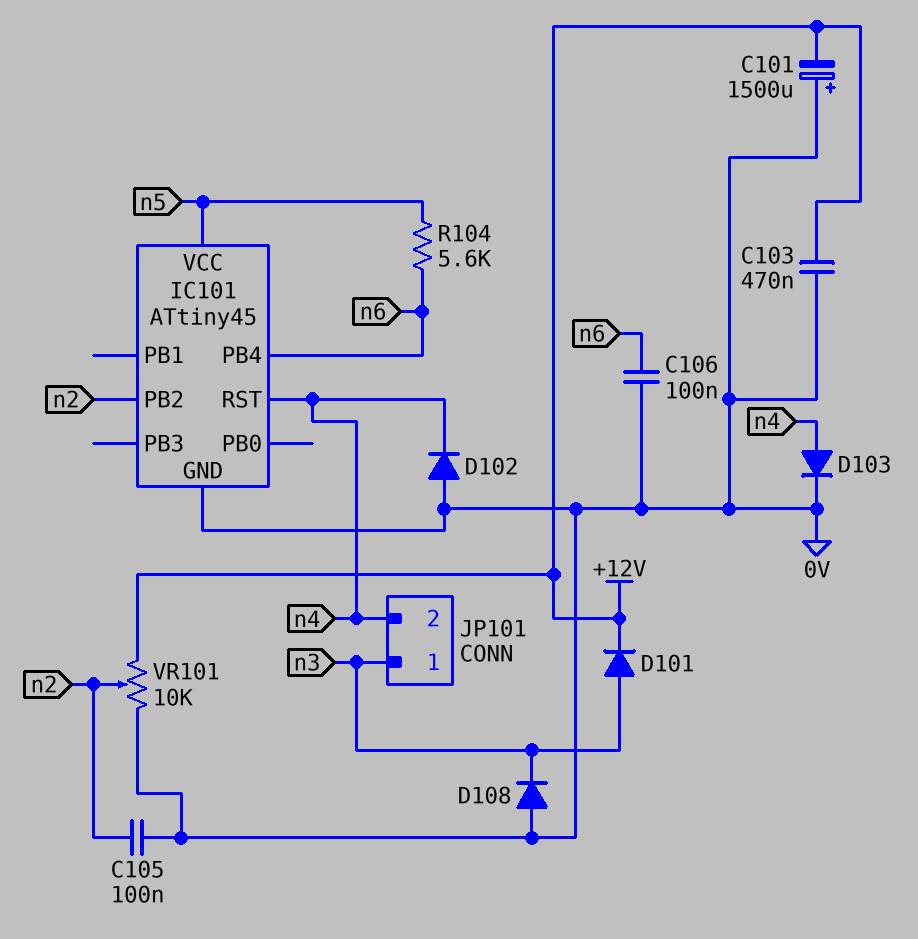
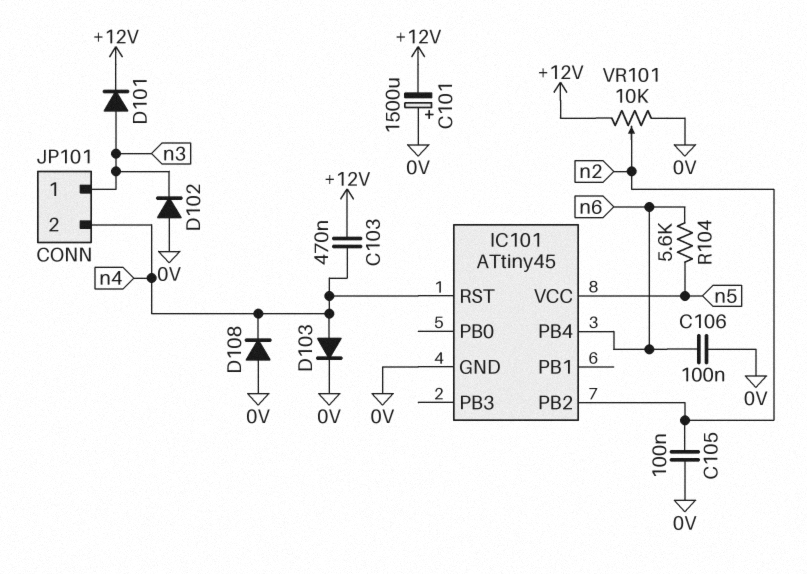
C103: 470nF (+12V, 0V) -> 470nF (+12V, n4)
D102: diode (A 0V, K n4) -> diode (A 0V, K n3)
D108: diode (A 0V, K n3) -> diode (A 0V, K n4)

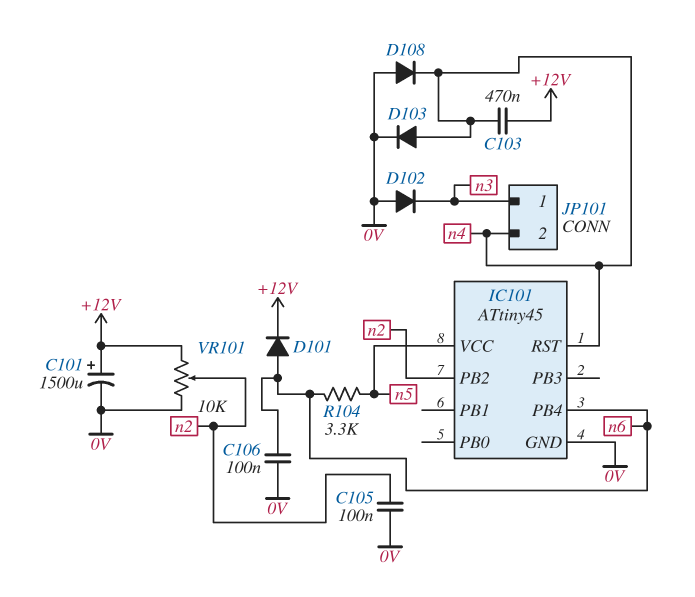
C101: 1500uF (plus 0V, minus +12V) -> 1500uF (plus +12V, minus 0V)
D101: diode (A n3, K +12V) -> diode (A n6, K +12V)
R104: 5.6k (n5, n6) -> 3.3k (n5, n6)

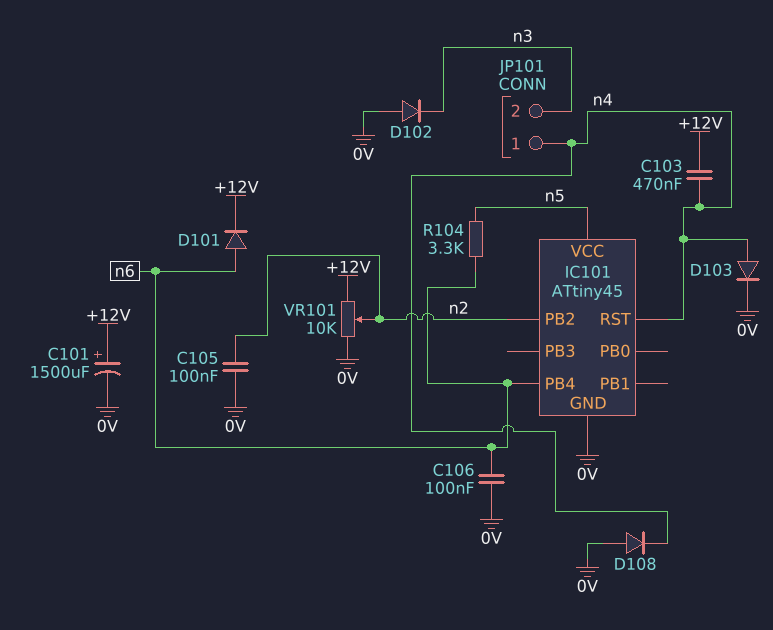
JP101 pin 1: n3 -> n4
JP101 pin 2: n4 -> n3

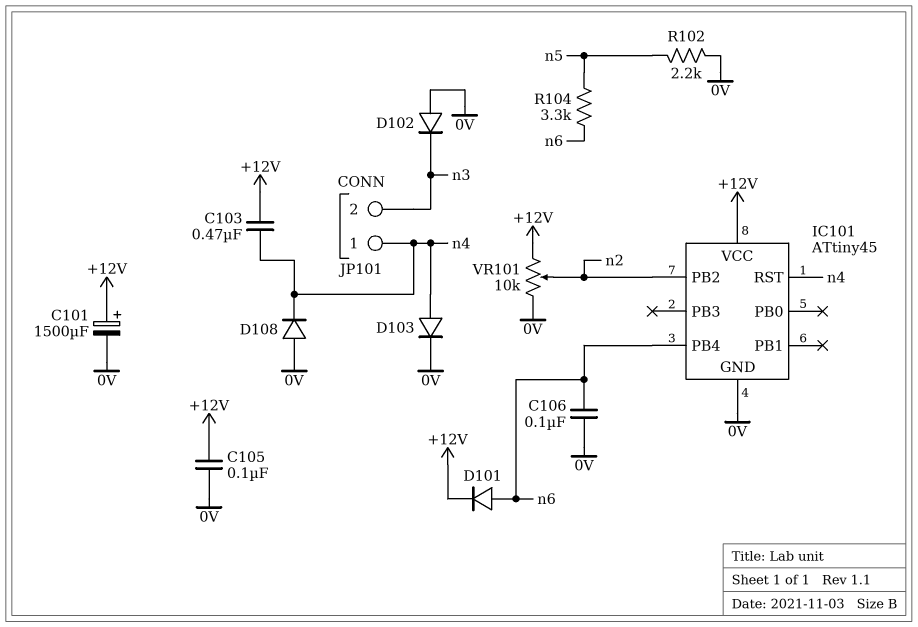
C105: 100nF (0V, n2) -> 100nF (+12V, 0V)
IC101 pin VCC: n5 -> +12V
R102: none -> 2.2k (0V, n5)

